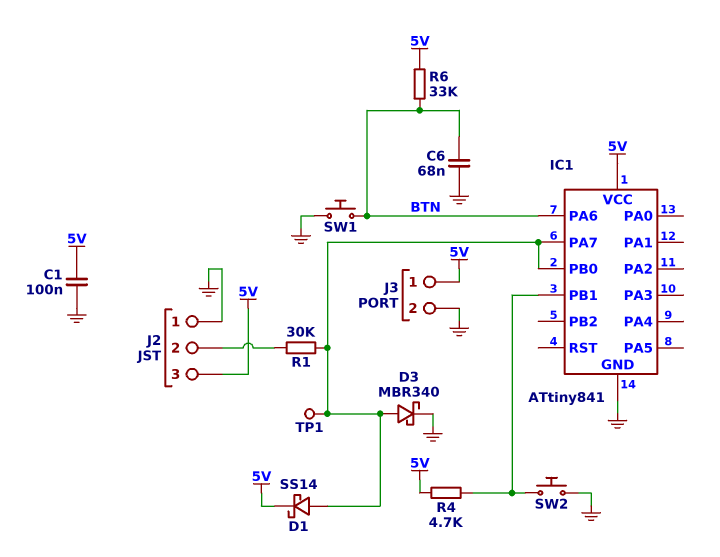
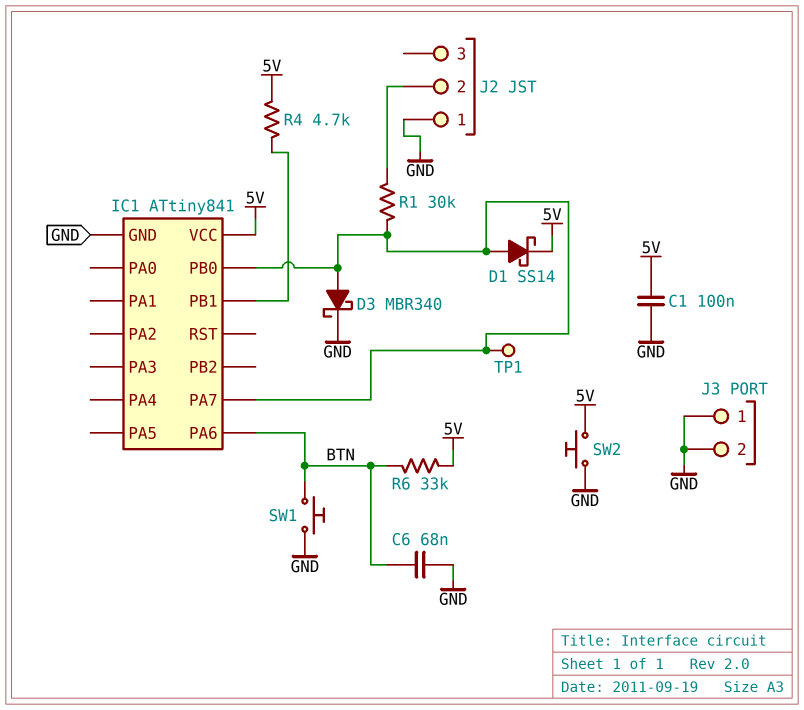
J2 pin 3: 5V -> none
J3 pin 1: 5V -> GND
SW2: button (GND, IC1/PB1) -> button (5V, GND)

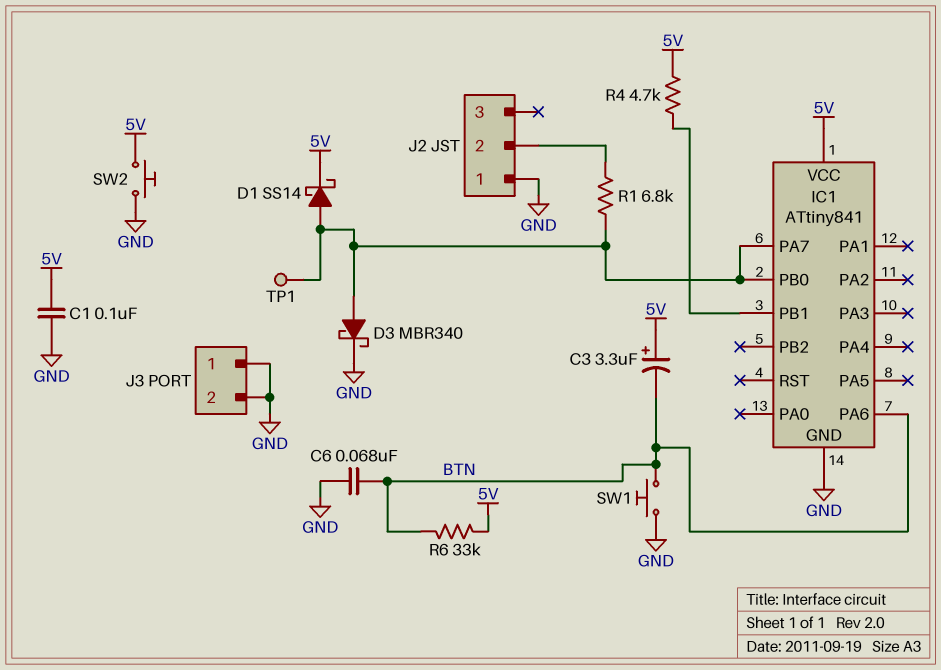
C3: none -> 3.3uF (plus 5V, minus BTN)
R1: 30k (IC1/PA7, J2/2) -> 6.8k (IC1/PA7, J2/2)

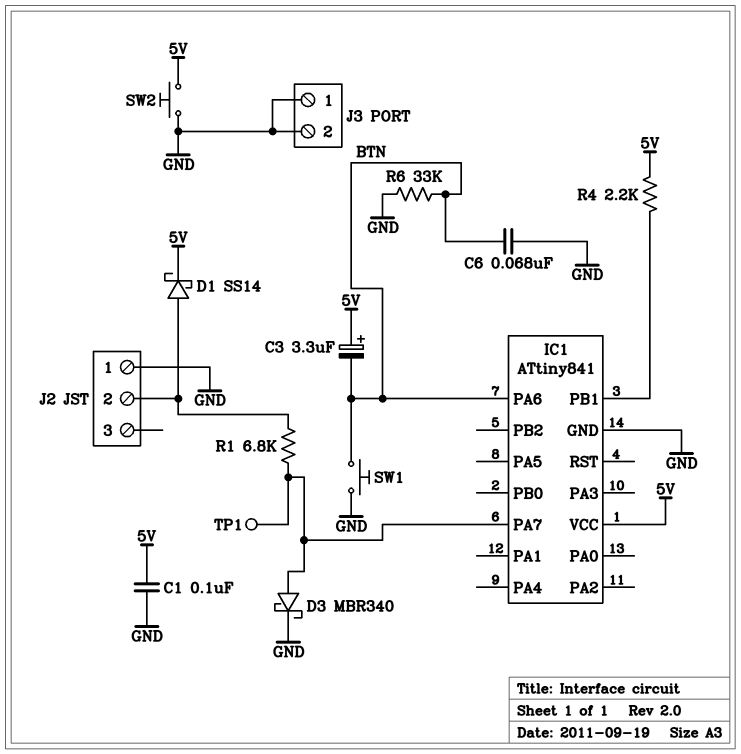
D1: schottky SS14 (A IC1/PA7, K 5V) -> schottky SS14 (A J2/2, K 5V)
IC1 pin PB0: IC1/PA7 -> none
R4: 4.7k (5V, IC1/PB1) -> 2.2k (5V, IC1/PB1)
R6: 33k (5V, BTN) -> 33k (BTN, GND)

